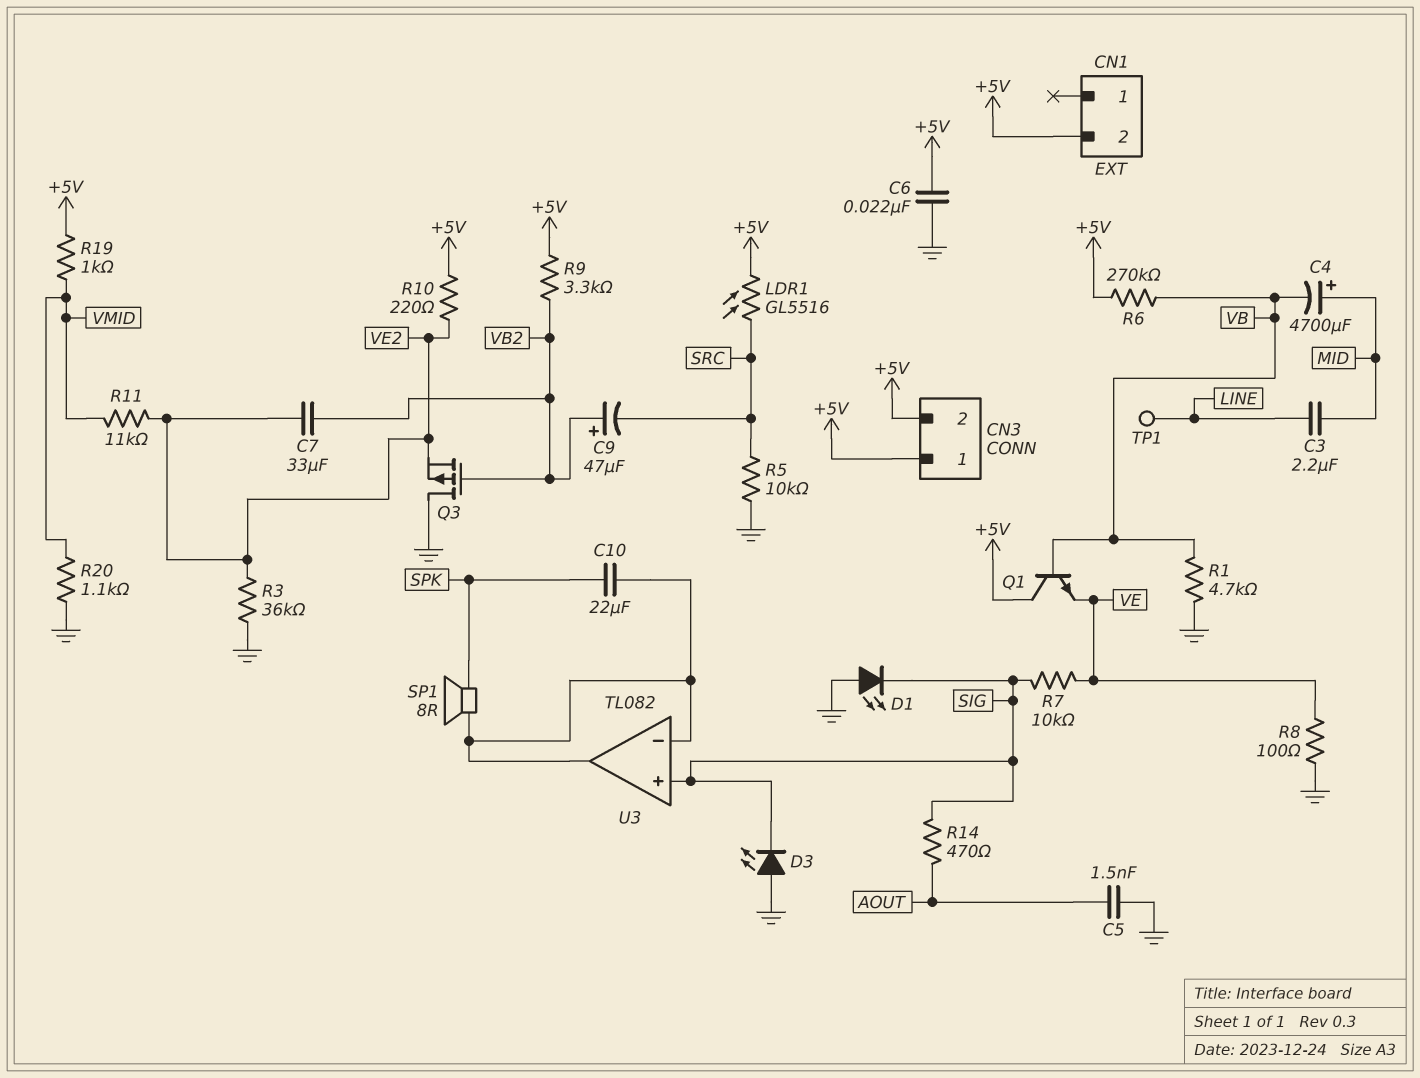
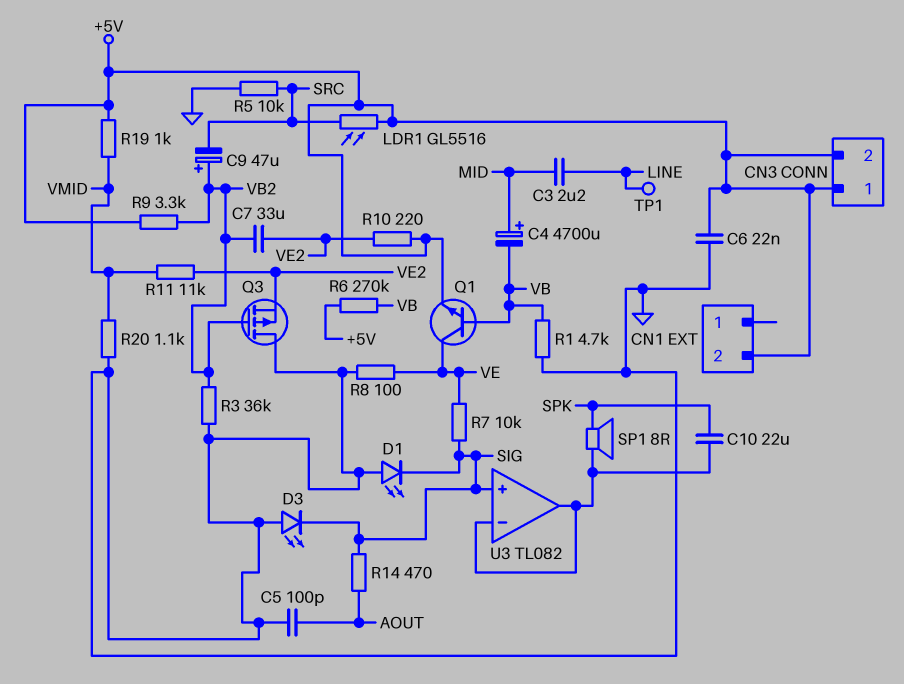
C5: 1.5nF (AOUT, GND) -> 100pF (AOUT, GND)
Q1: NPN (B VB, C +5V, E VE) -> NPN (B VB, C VE, E +5V)
R3: 36k (GND, VE2) -> 36k (GND, VB2)

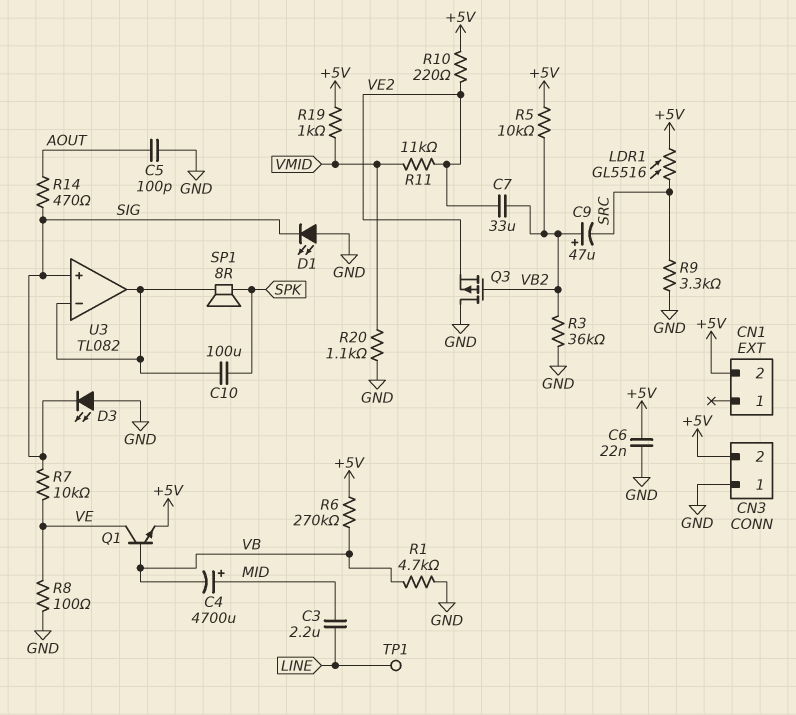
C10: 22uF (SPK, U3/in-) -> 100uF (SPK, U3/in-)
CN3 pin 1: +5V -> GND
R5: 10k (GND, SRC) -> 10k (+5V, VB2)
R9: 3.3k (+5V, VB2) -> 3.3k (GND, SRC)

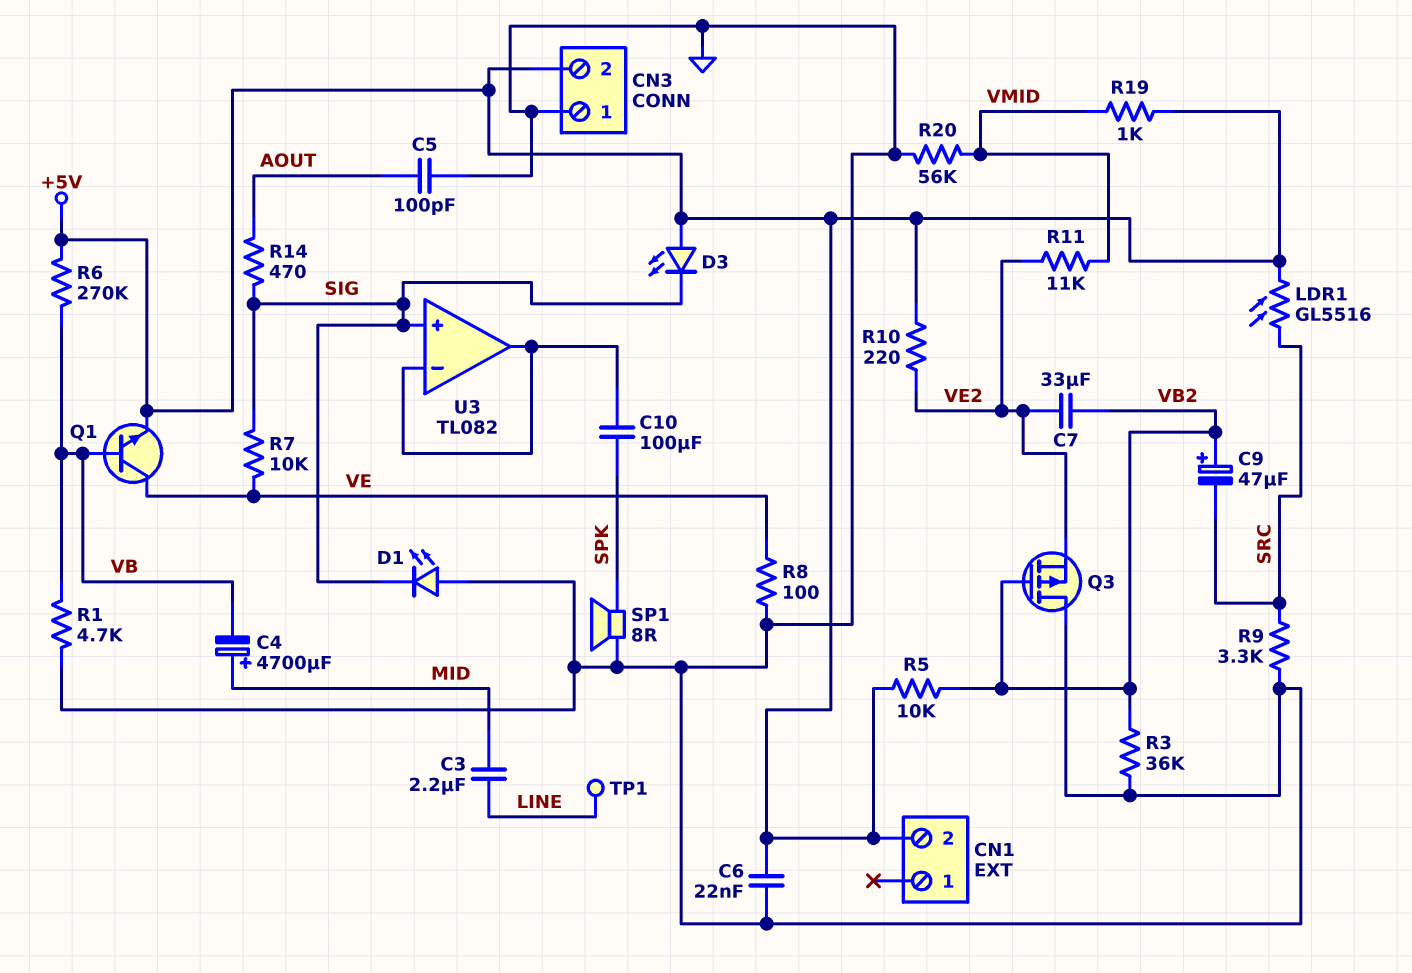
D3: LED (A GND, K SIG) -> LED (A +5V, K SIG)
R20: 1.1k (GND, VMID) -> 56k (GND, VMID)
SP1: speaker 8R (SPK, U3/in-) -> speaker 8R (GND, SPK)

